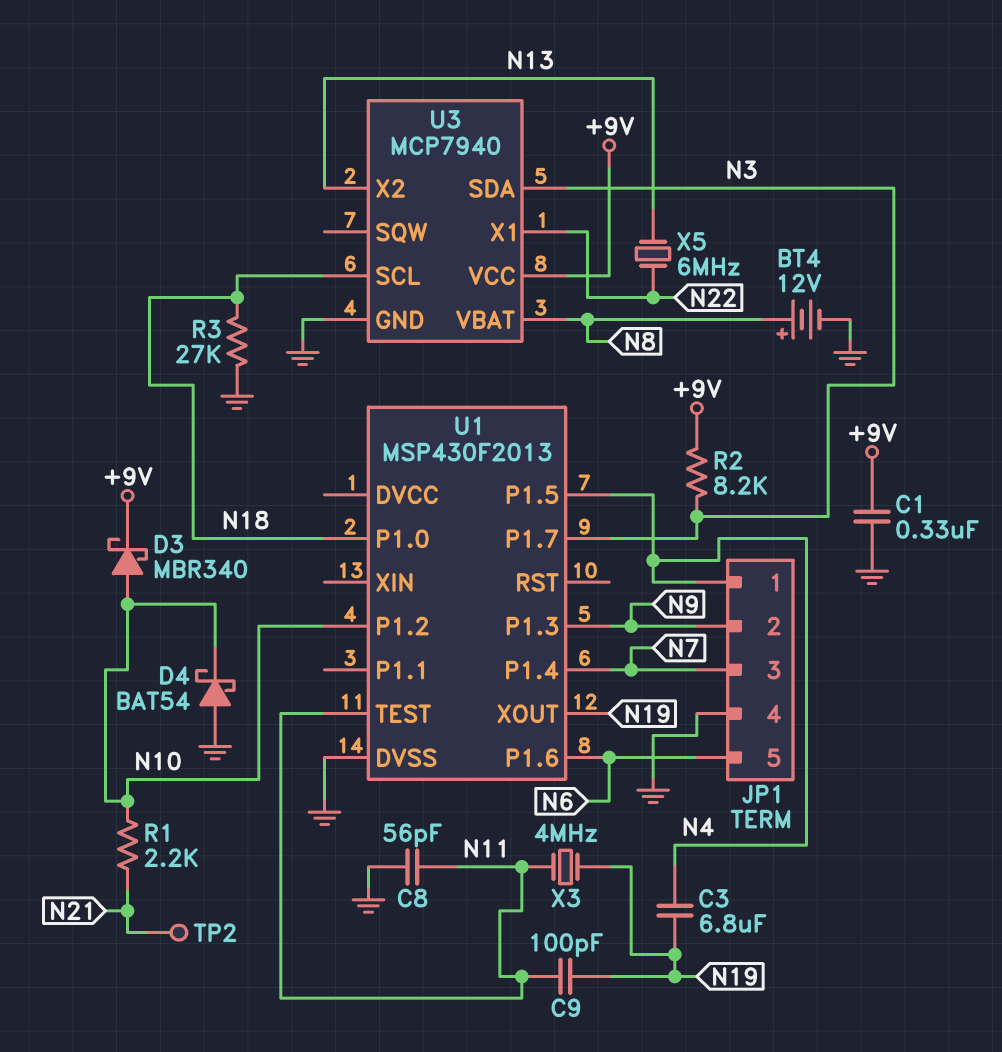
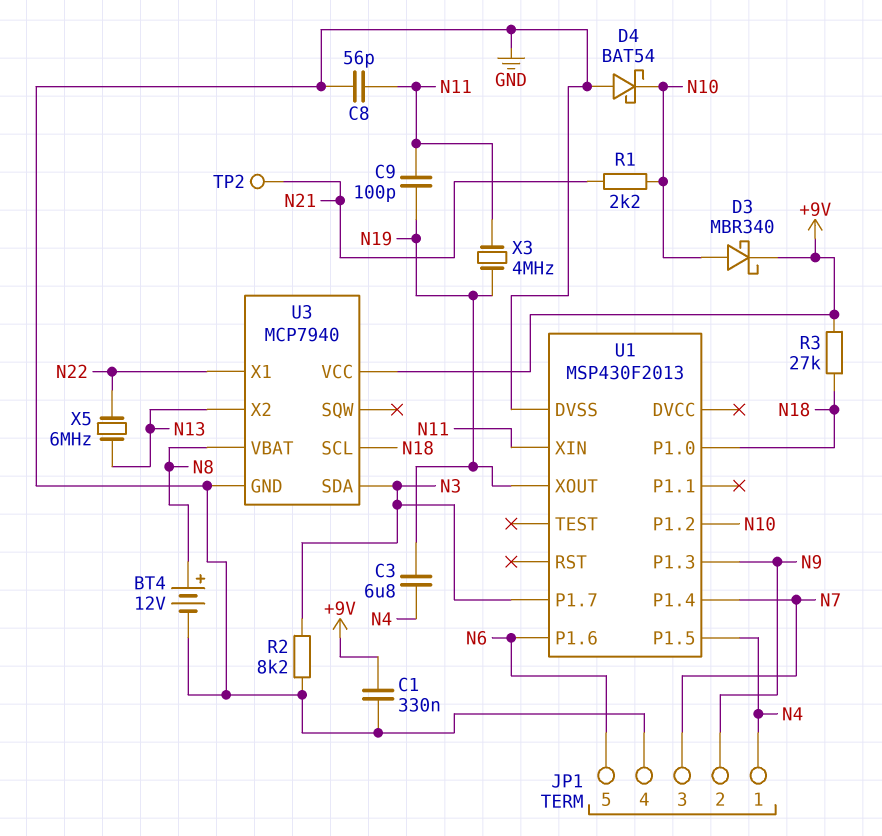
R2: 8.2k (+9V, N3) -> 8.2k (GND, N3)
R3: 27k (GND, N18) -> 27k (+9V, N18)
U1 pin TEST: N11 -> none
U1 pin XIN: none -> N11

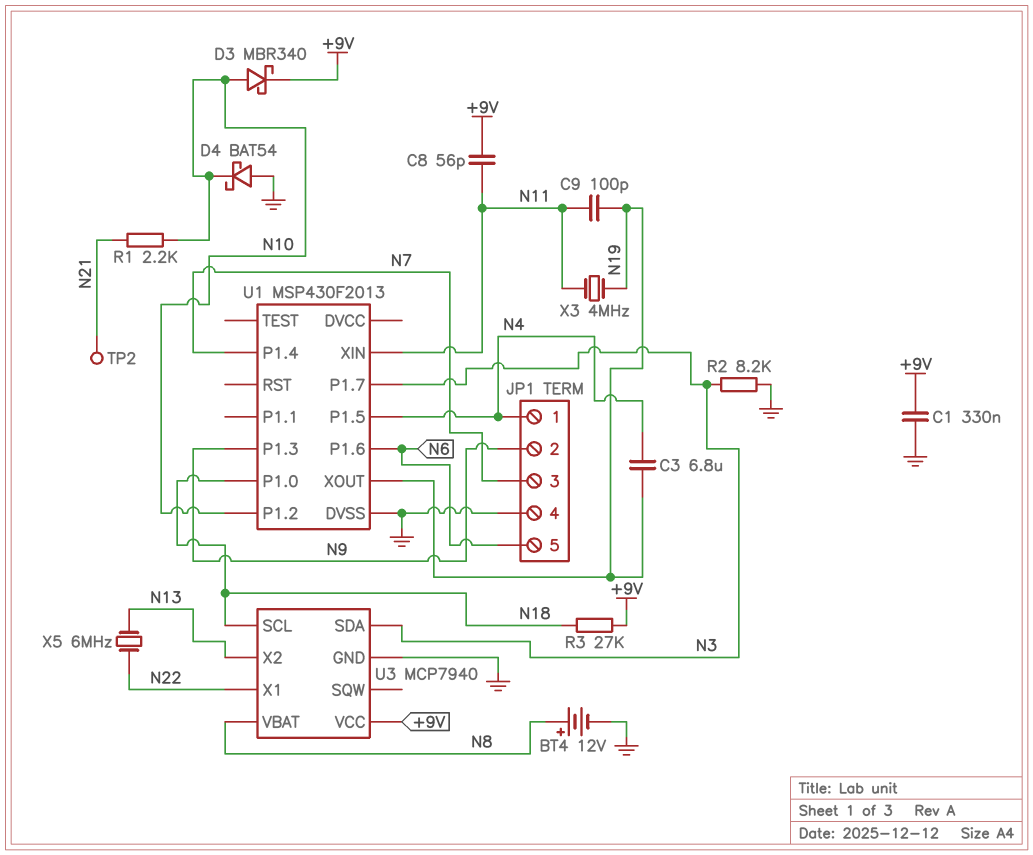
C8: 56pF (GND, N11) -> 56pF (+9V, N11)

